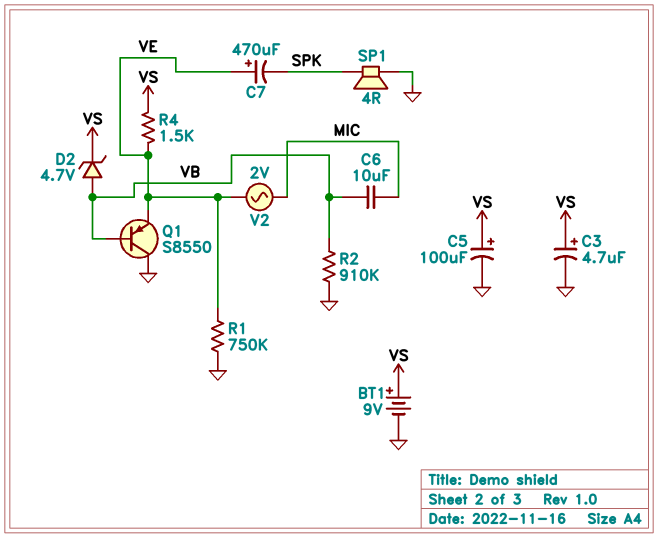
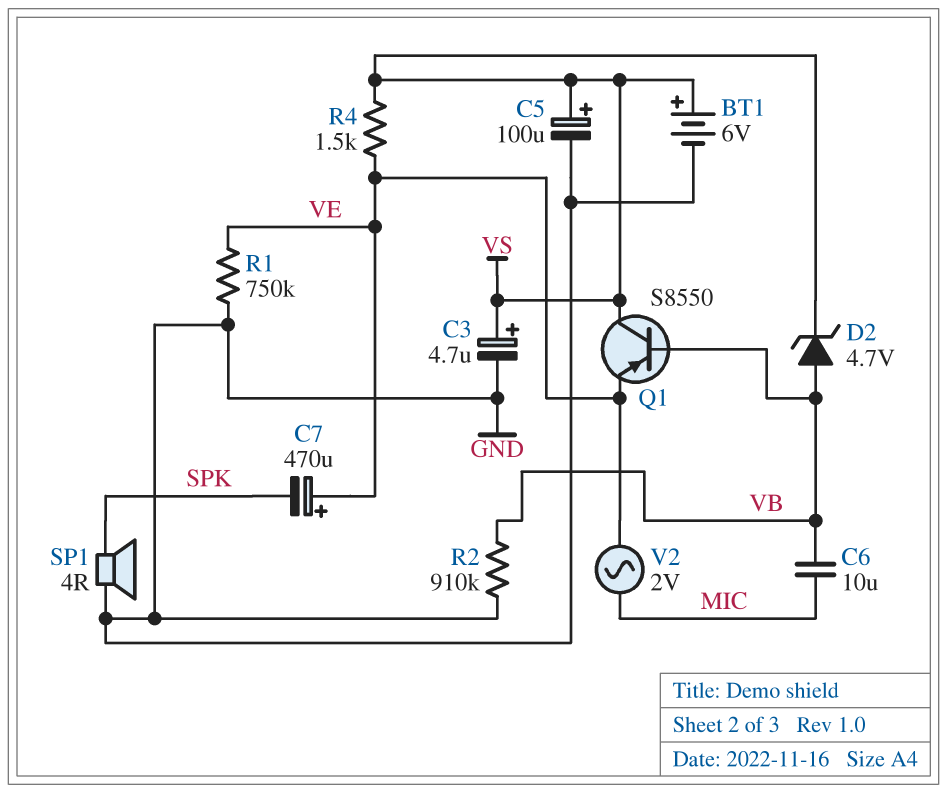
BT1: 9V (plus VS, minus GND) -> 6V (plus VS, minus GND)
Q1: PNP S8550 (B VB, C GND, E VE) -> PNP S8550 (B VB, C VS, E VE)

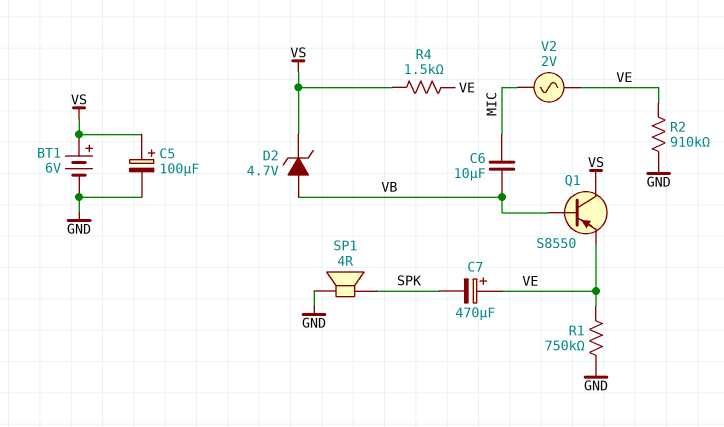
C3: 4.7uF (plus VS, minus GND) -> none
R2: 910k (GND, VB) -> 910k (GND, VE)

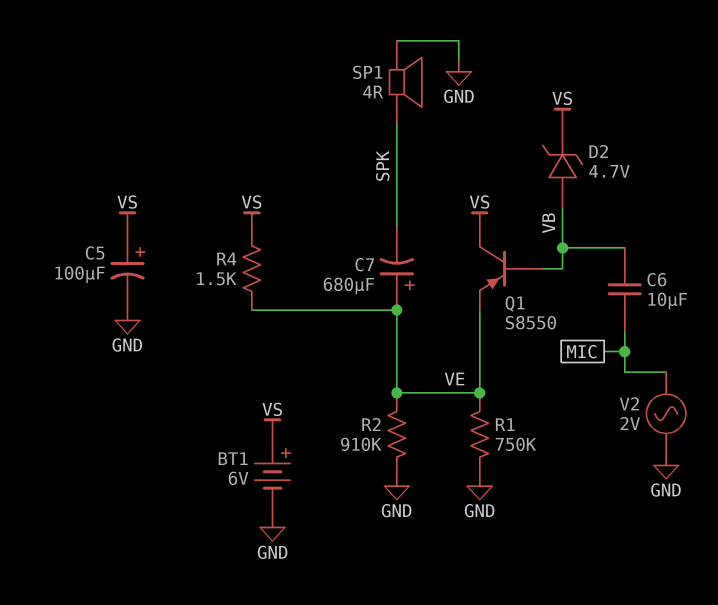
C7: 470uF (plus VE, minus SPK) -> 680uF (plus VE, minus SPK)
V2: AC 2V (MIC, VE) -> AC 2V (GND, MIC)

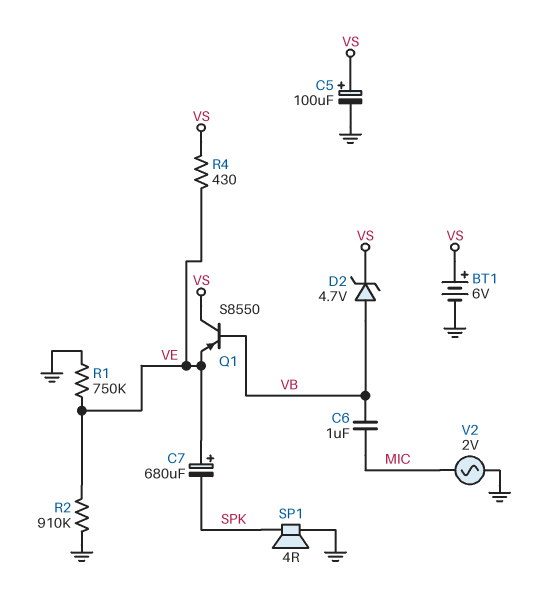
C6: 10uF (MIC, VB) -> 1uF (MIC, VB)
R4: 1.5k (VE, VS) -> 430 (VE, VS)

